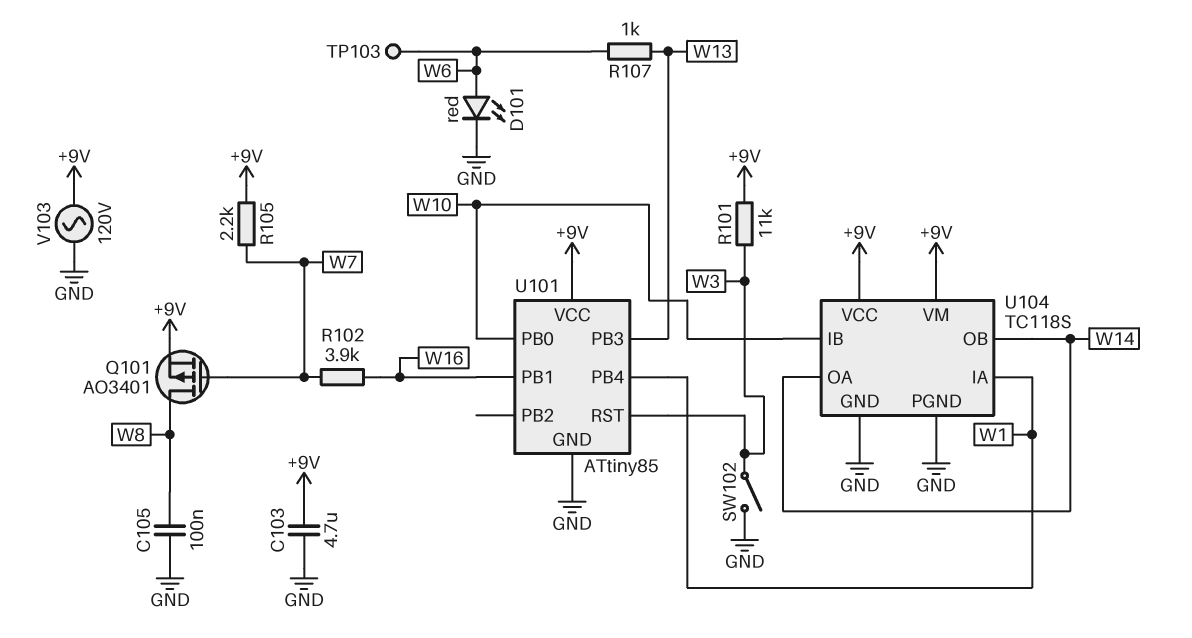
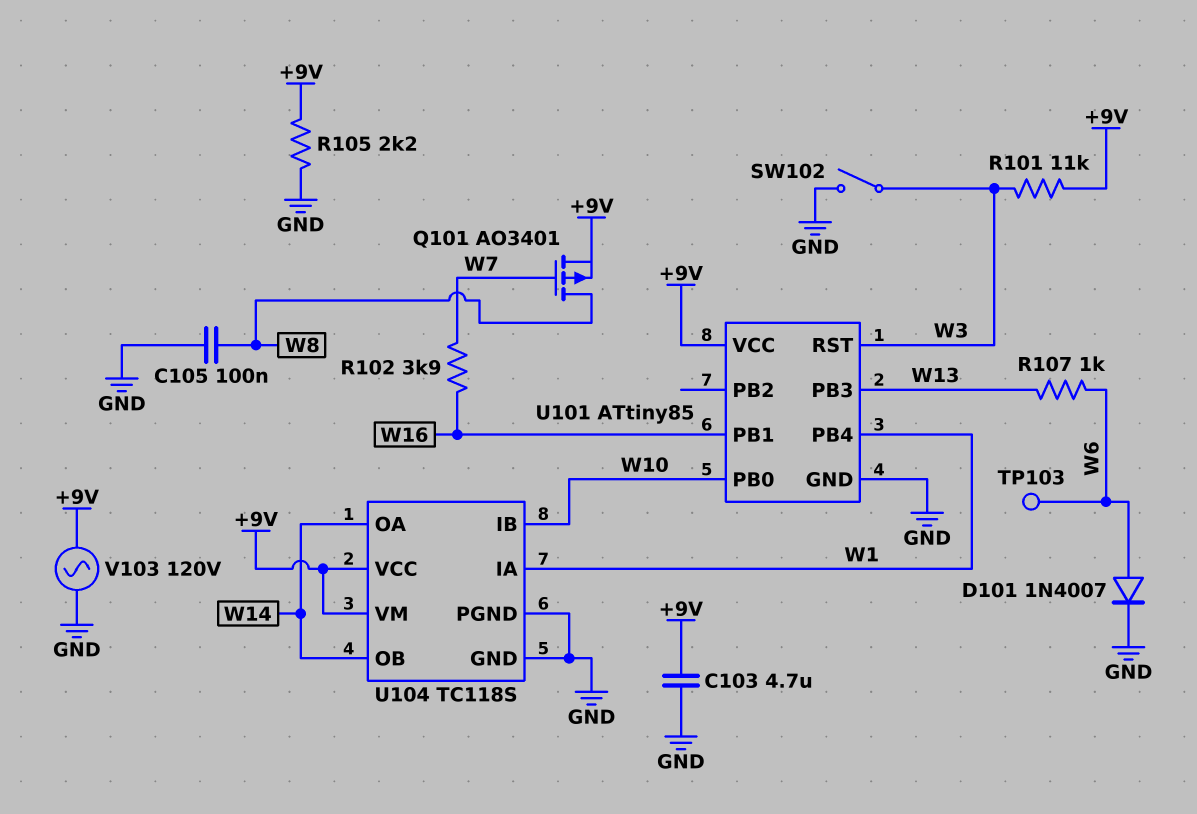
D101: LED red (A W6, K GND) -> diode 1N4007 (A W6, K GND)
R105: 2.2k (+9V, W7) -> 2.2k (+9V, GND)

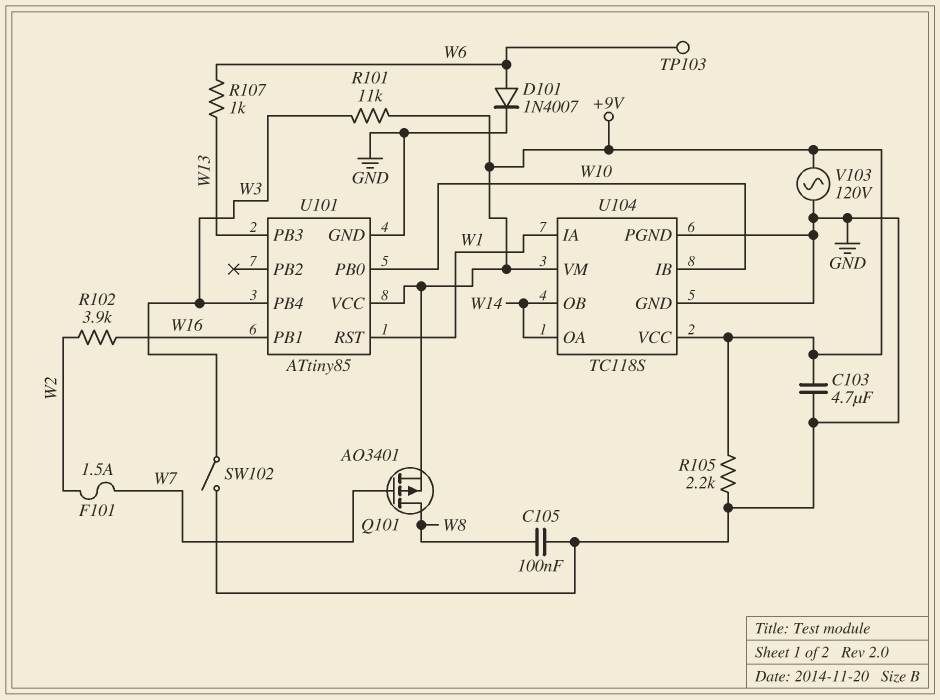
F101: none -> 1.5A (W2, W7)
R102: 3.9k (W7, W16) -> 3.9k (W2, W16)
U101 pin PB4: W1 -> W3
U101 pin RST: W3 -> W1

